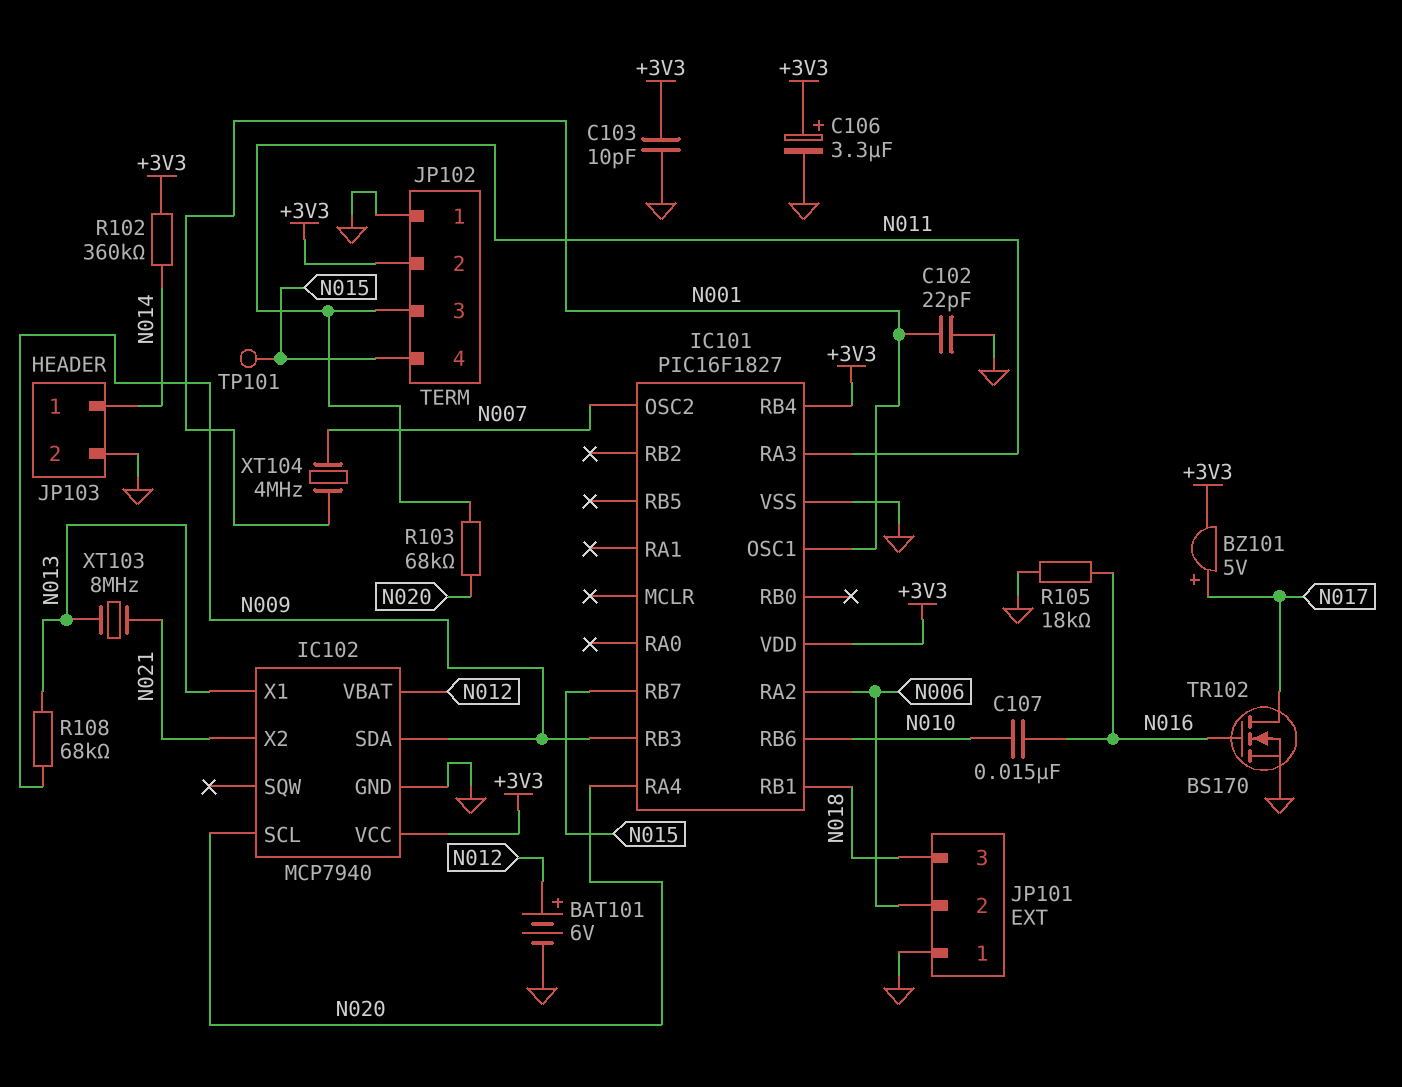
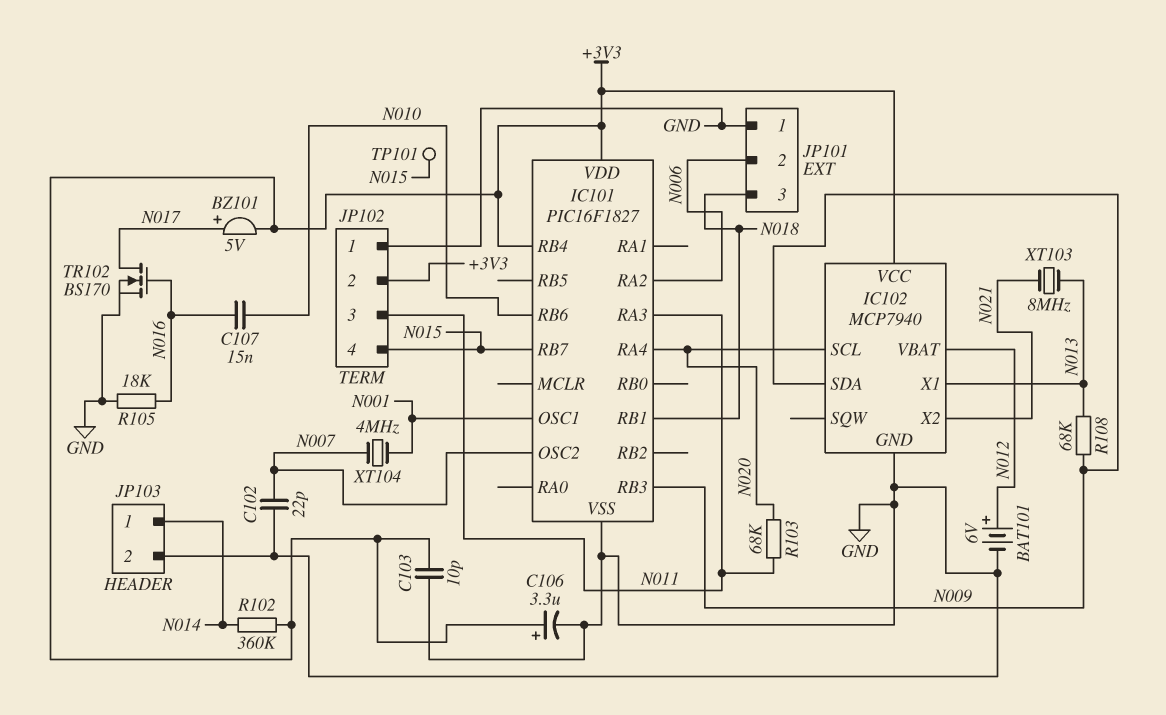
C102: 22pF (GND, N001) -> 22pF (GND, N007)

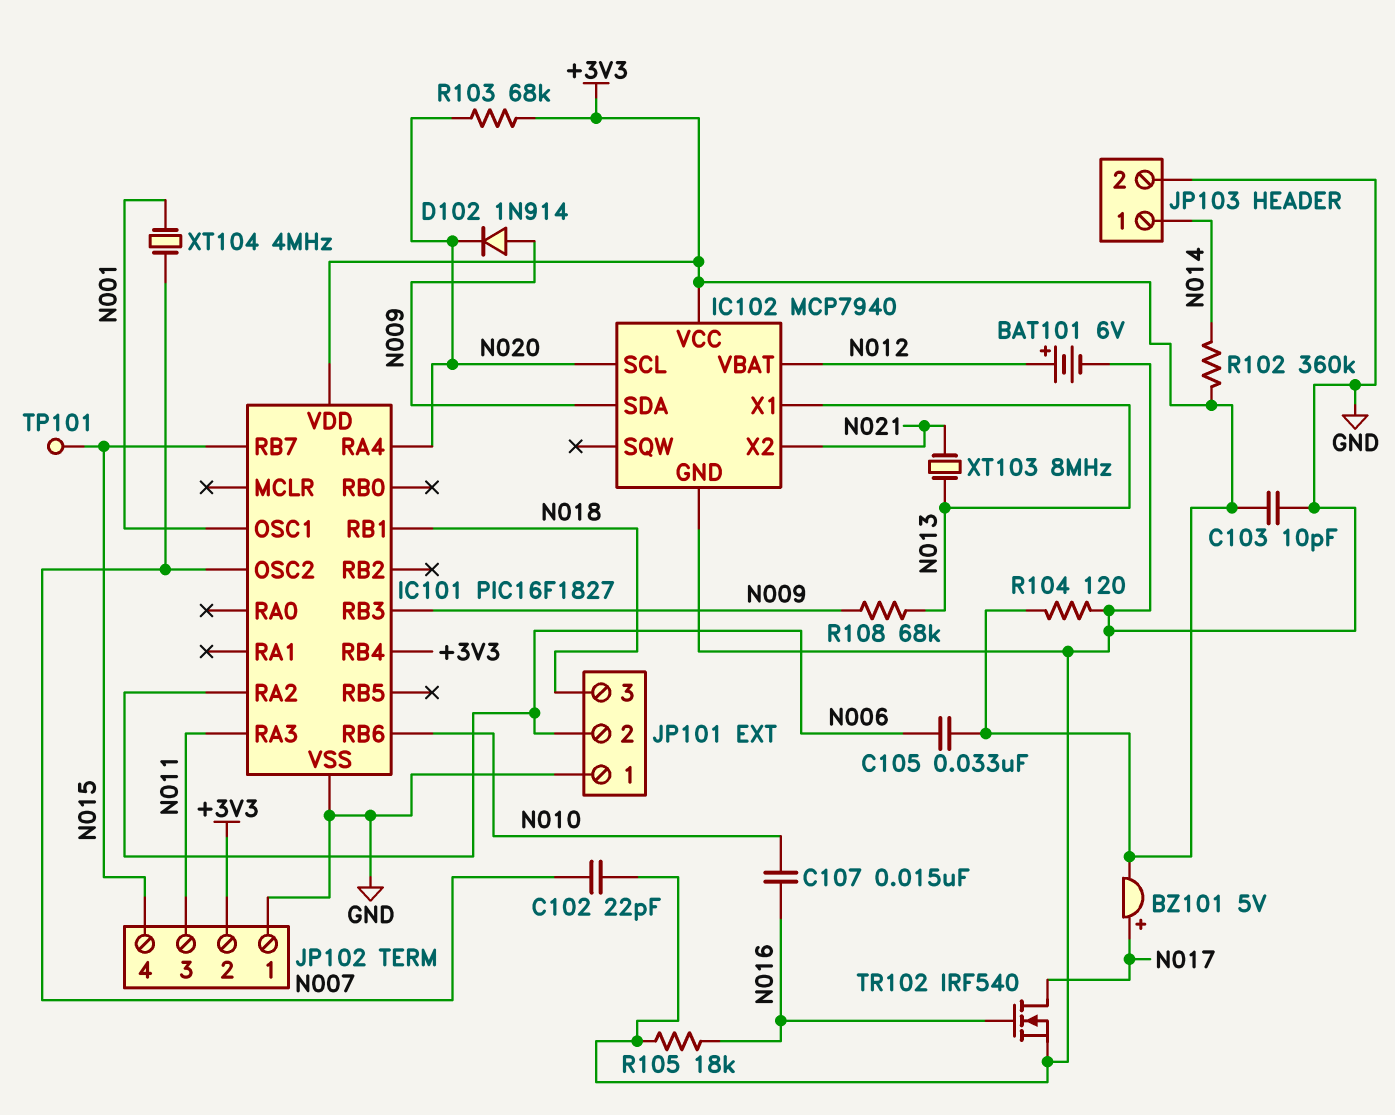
C105: none -> 33nF (+3V3, N006)
C106: 3.3uF (plus +3V3, minus GND) -> none
D102: none -> diode 1N914 (A N009, K N020)
R103: 68k (N011, N020) -> 68k (+3V3, N020)
R104: none -> 120 (+3V3, GND)
TR102: NMOS BS170 (G N016, D N017, S GND) -> NMOS IRF540 (G N016, D N017, S GND)

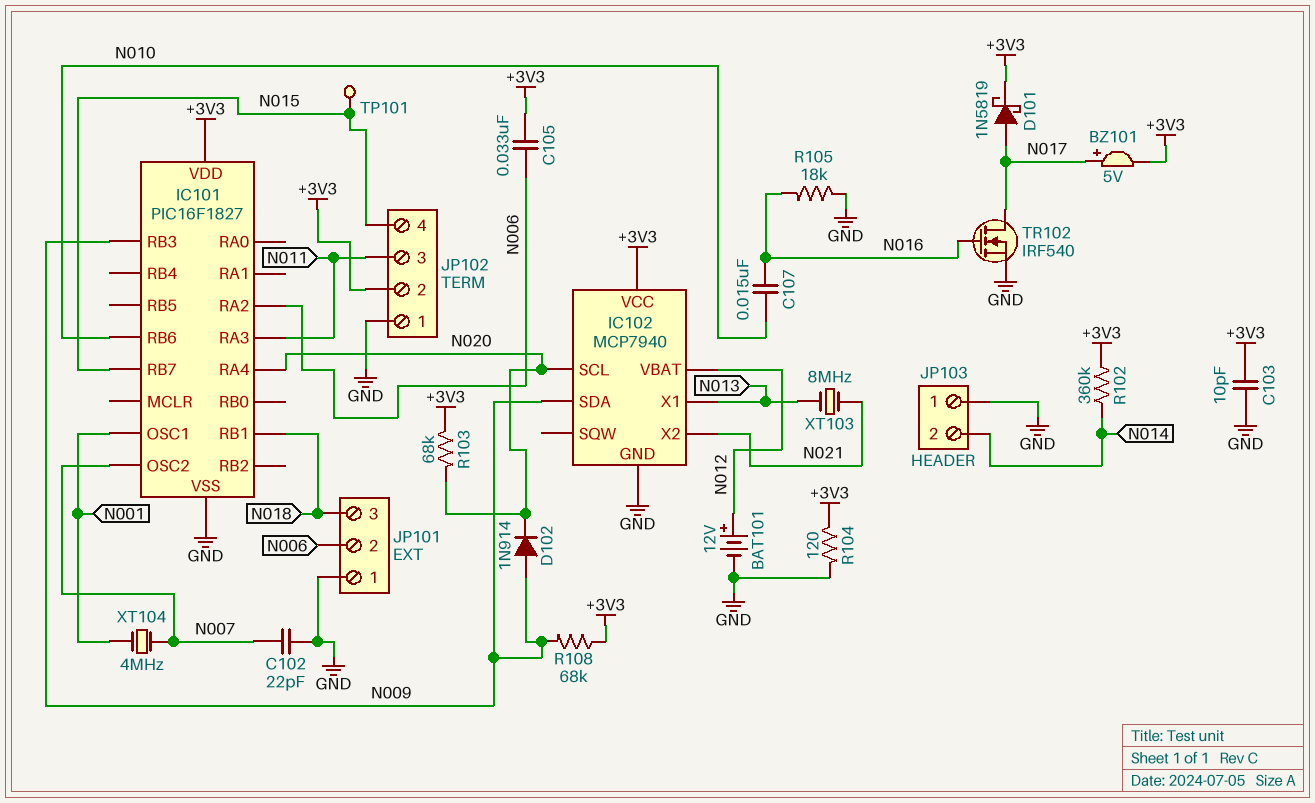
BAT101: 6V (plus N012, minus GND) -> 12V (plus N012, minus GND)
D101: none -> schottky 1N5819 (A N017, K +3V3)
IC101 pin RB4: +3V3 -> none
JP103 pin 1: N014 -> GND
JP103 pin 2: GND -> N014
R108: 68k (N009, N013) -> 68k (+3V3, N009)

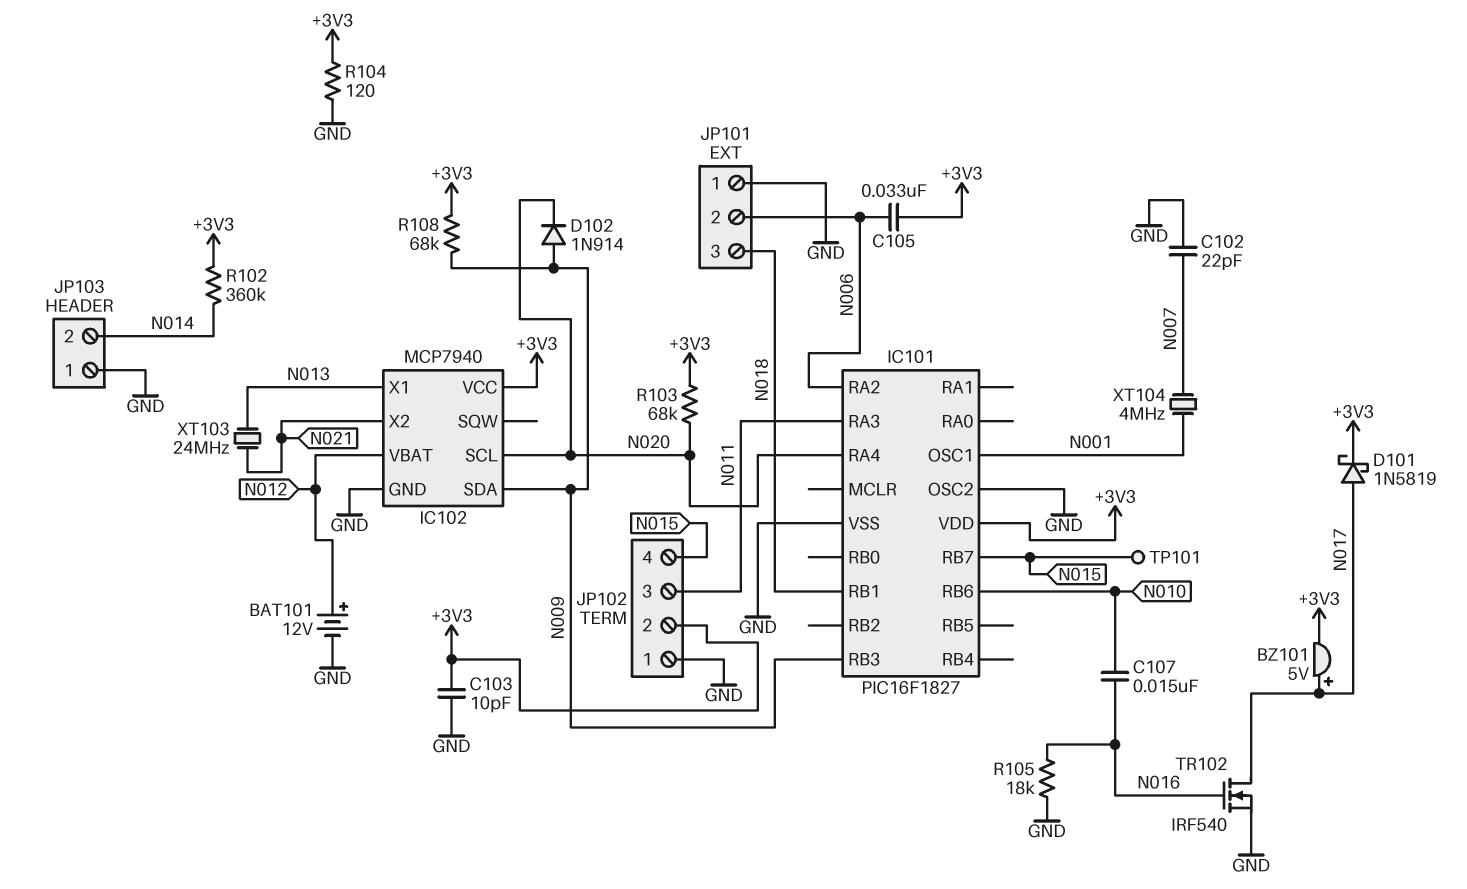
IC101 pin OSC2: N007 -> GND
XT103: 8MHz (N013, N021) -> 24MHz (N013, N021)

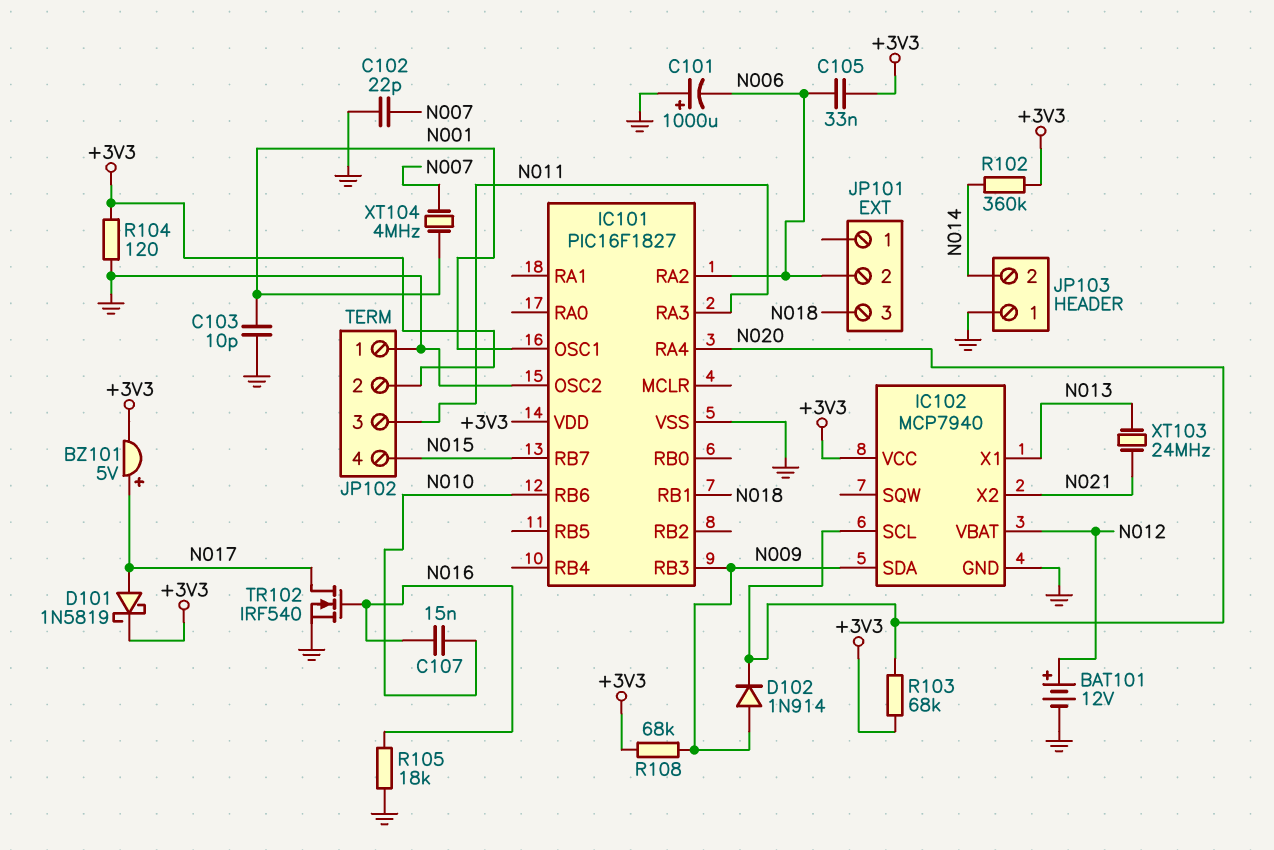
C101: none -> 1000uF (plus GND, minus N006)
C103: 10pF (+3V3, GND) -> 10pF (GND, N001)
JP101 pin 1: GND -> none
TP101: test point (N015) -> none

